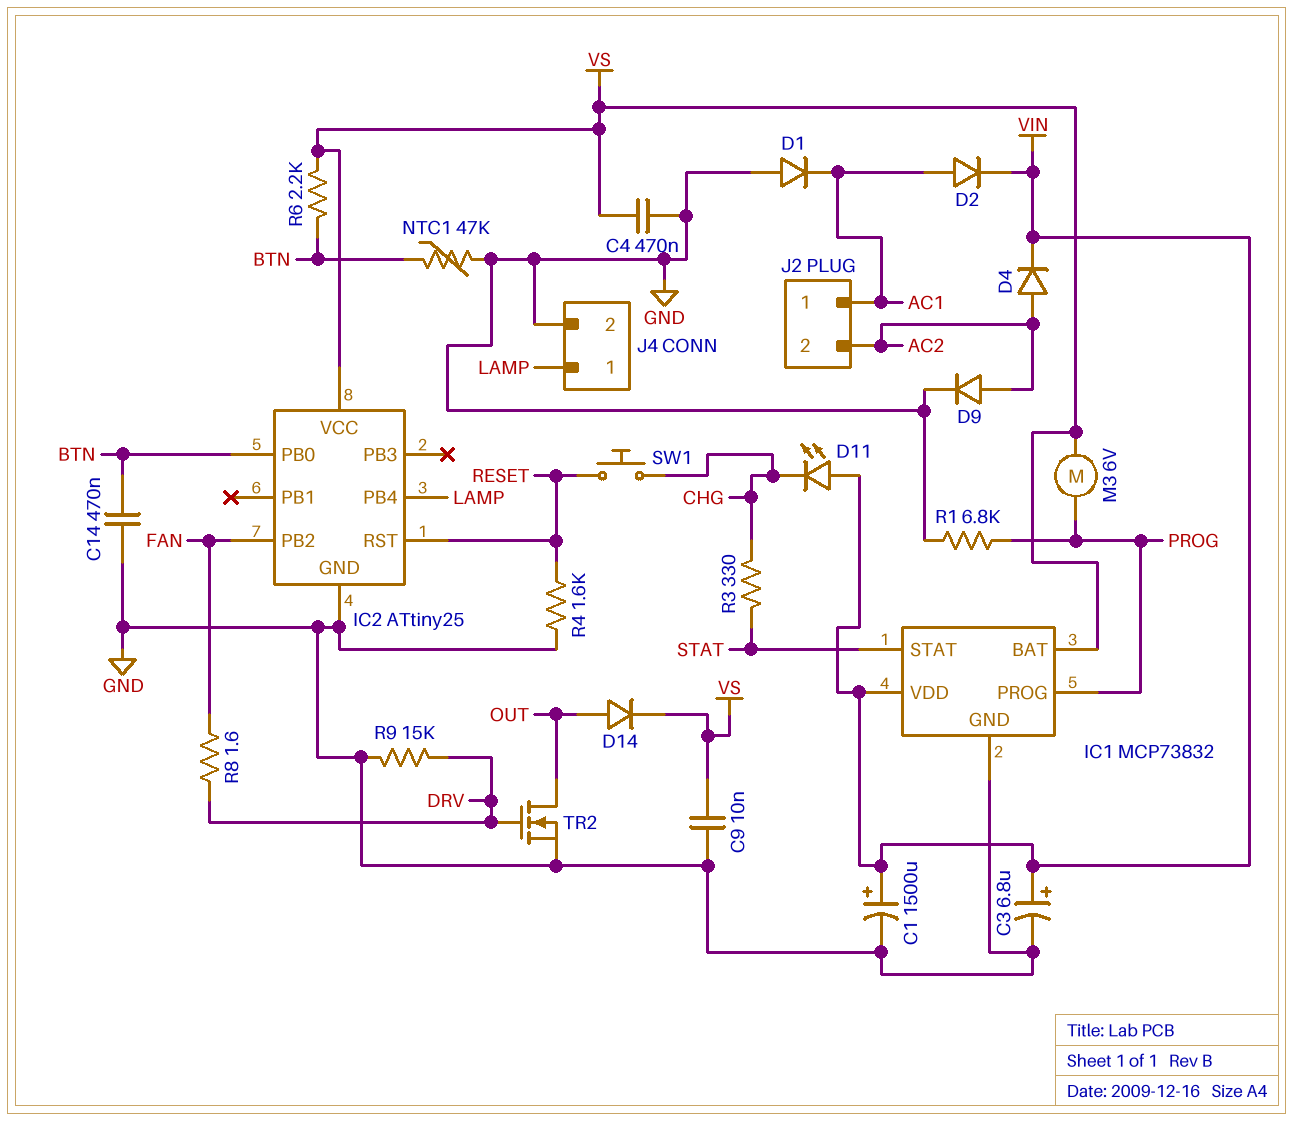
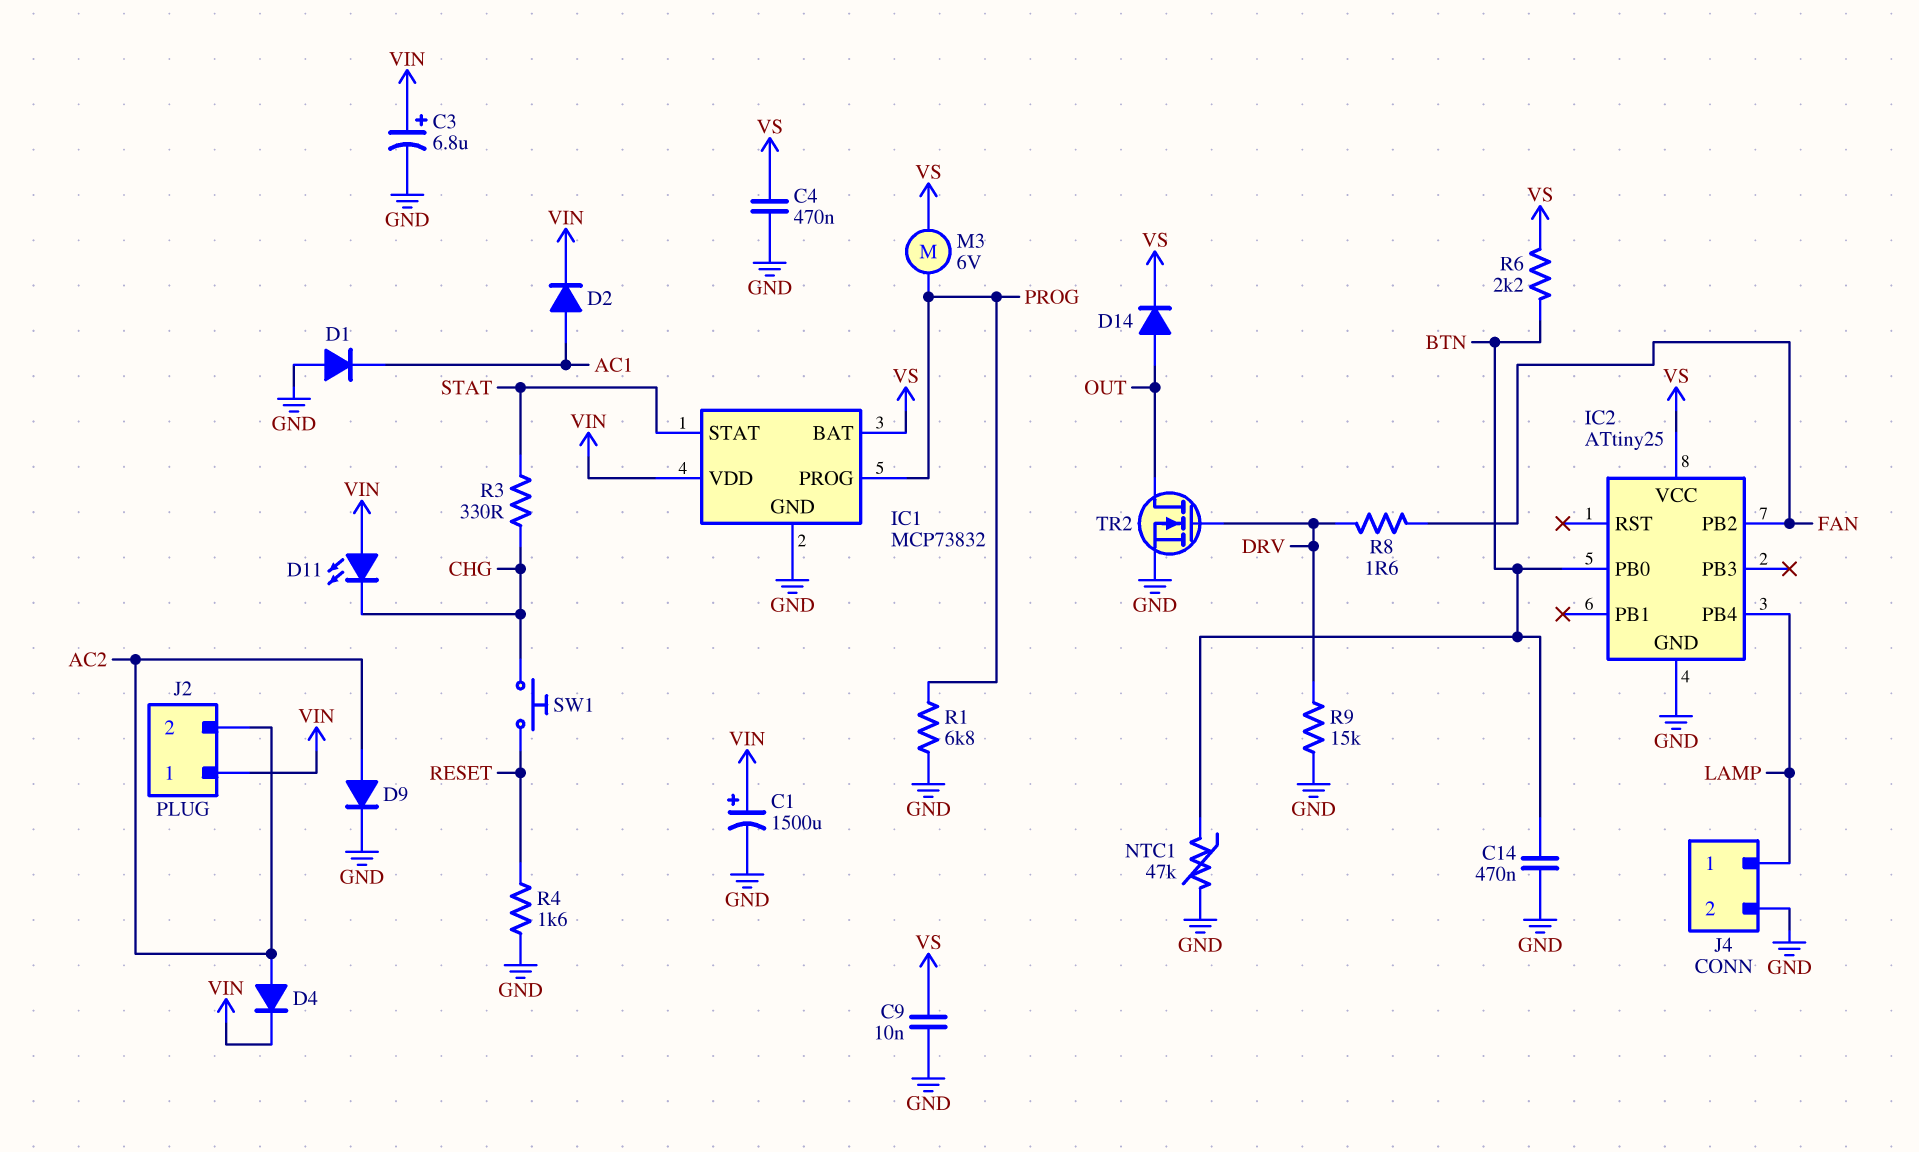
IC2 pin RST: RESET -> none
J2 pin 1: AC1 -> VIN

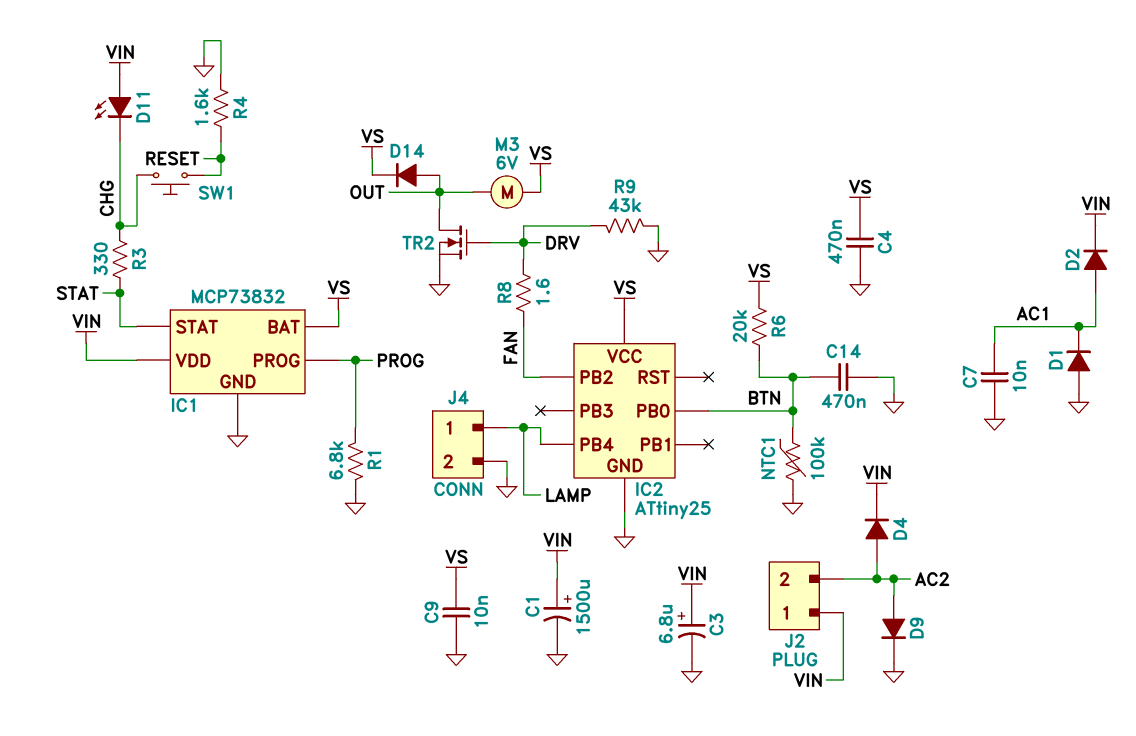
C7: none -> 10nF (AC1, GND)
M3: motor 6V (PROG, VS) -> motor 6V (OUT, VS)
NTC1: 47k (BTN, GND) -> 100k (BTN, GND)
R6: 2.2k (BTN, VS) -> 20k (BTN, VS)
R9: 15k (DRV, GND) -> 43k (DRV, GND)

